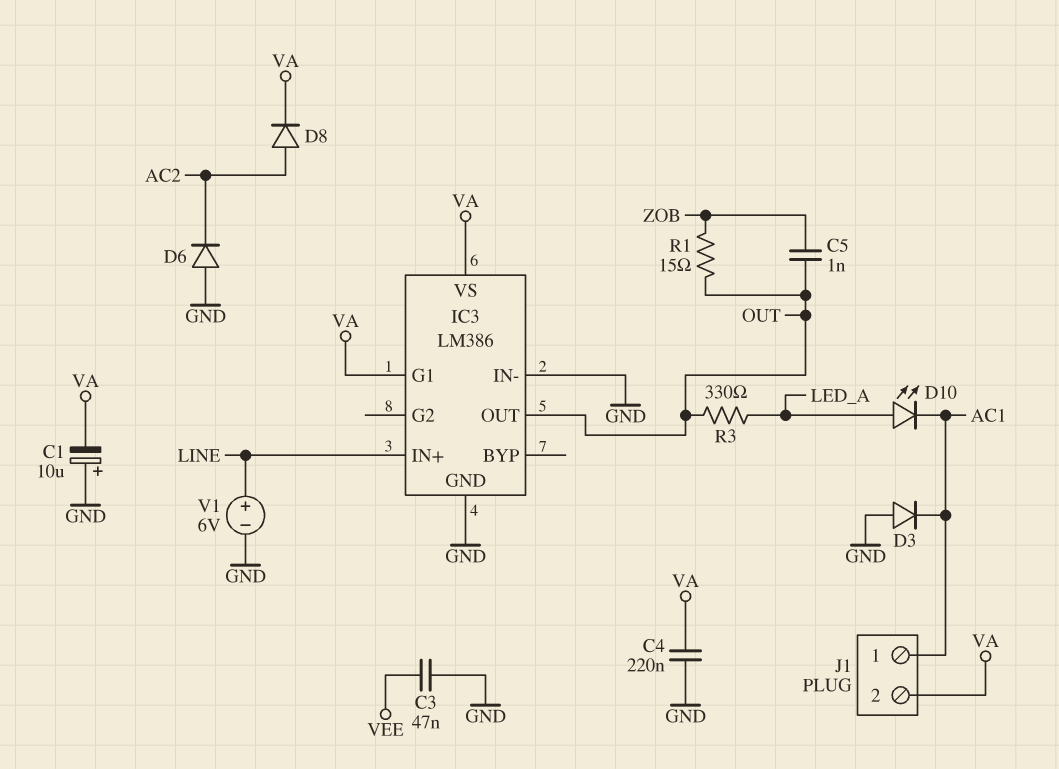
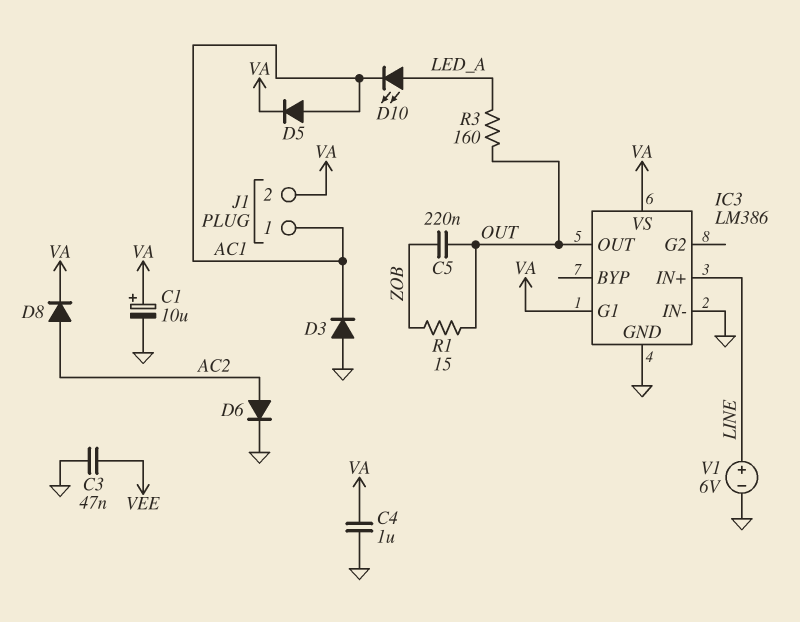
C1: 10uF (plus GND, minus VA) -> 10uF (plus VA, minus GND)
C4: 220nF (GND, VA) -> 1uF (GND, VA)
C5: 1nF (OUT, ZOB) -> 220nF (OUT, ZOB)
D5: none -> diode (A AC1, K VA)
D6: diode (A GND, K AC2) -> diode (A AC2, K GND)
R3: 330 (LED_A, OUT) -> 160 (LED_A, OUT)

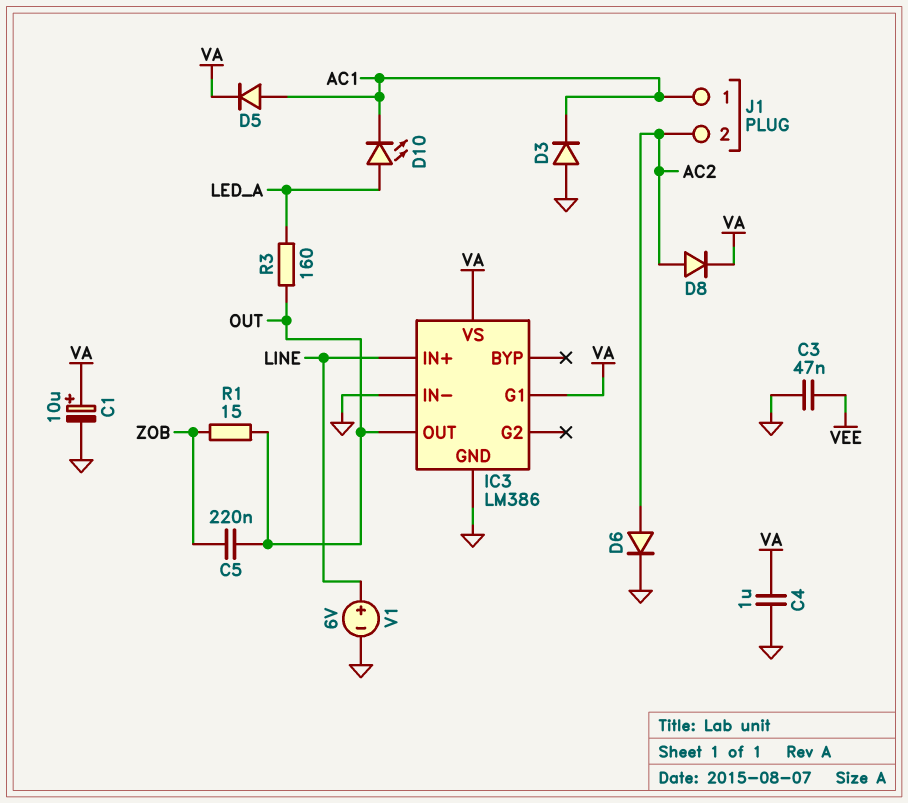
J1 pin 2: VA -> AC2

